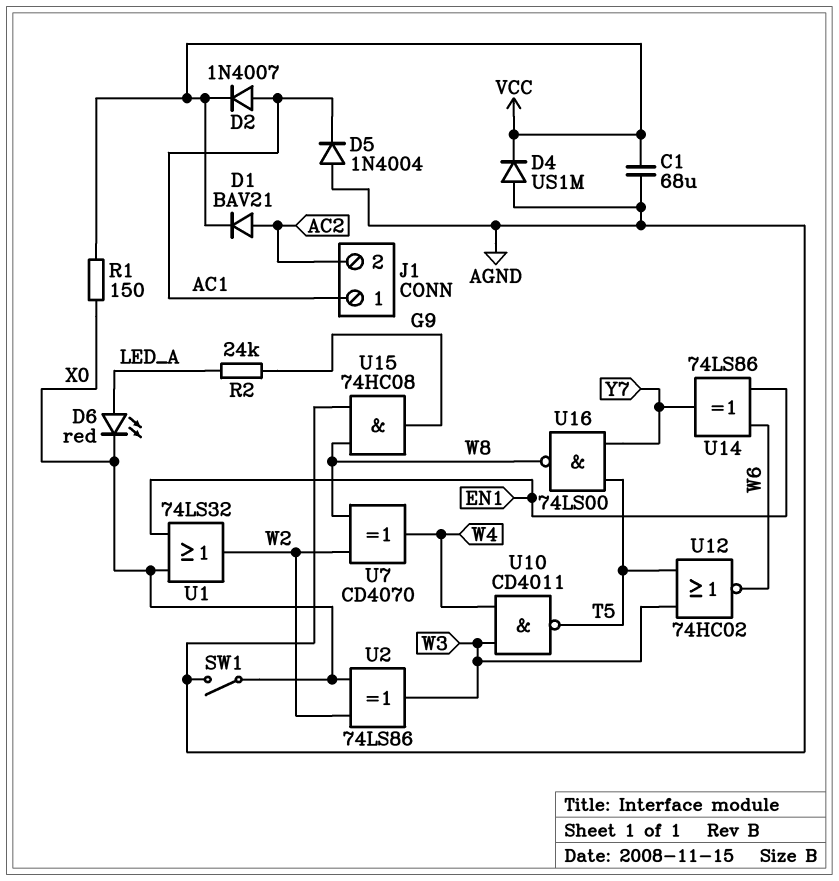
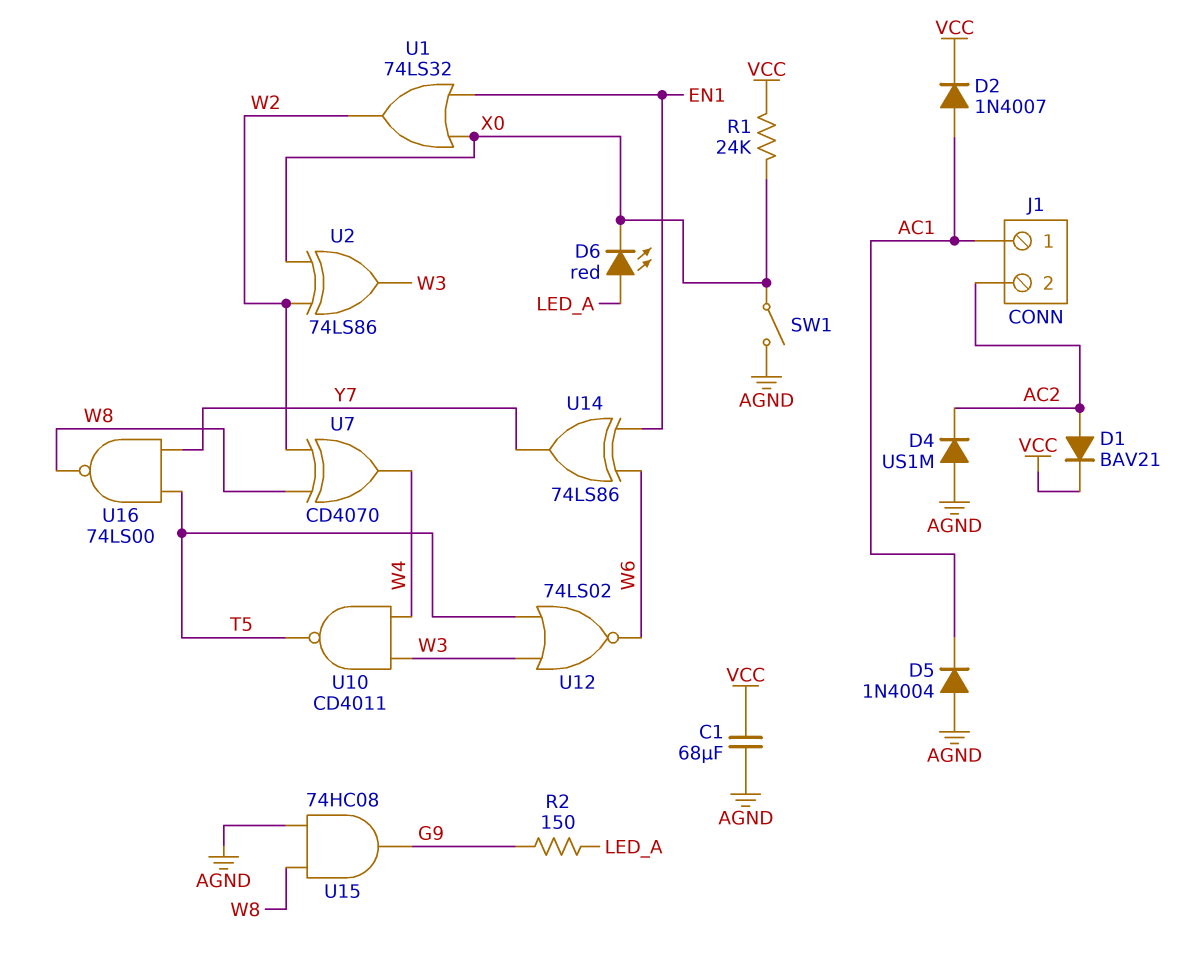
D4: diode US1M (A AGND, K VCC) -> diode US1M (A AGND, K AC2)
R1: 150 (VCC, X0) -> 24k (VCC, X0)
R2: 24k (G9, LED_A) -> 150 (G9, LED_A)
U12: NOR 74HC02 (in T5, in W3, out W6) -> NOR 74LS02 (in T5, in W3, out W6)

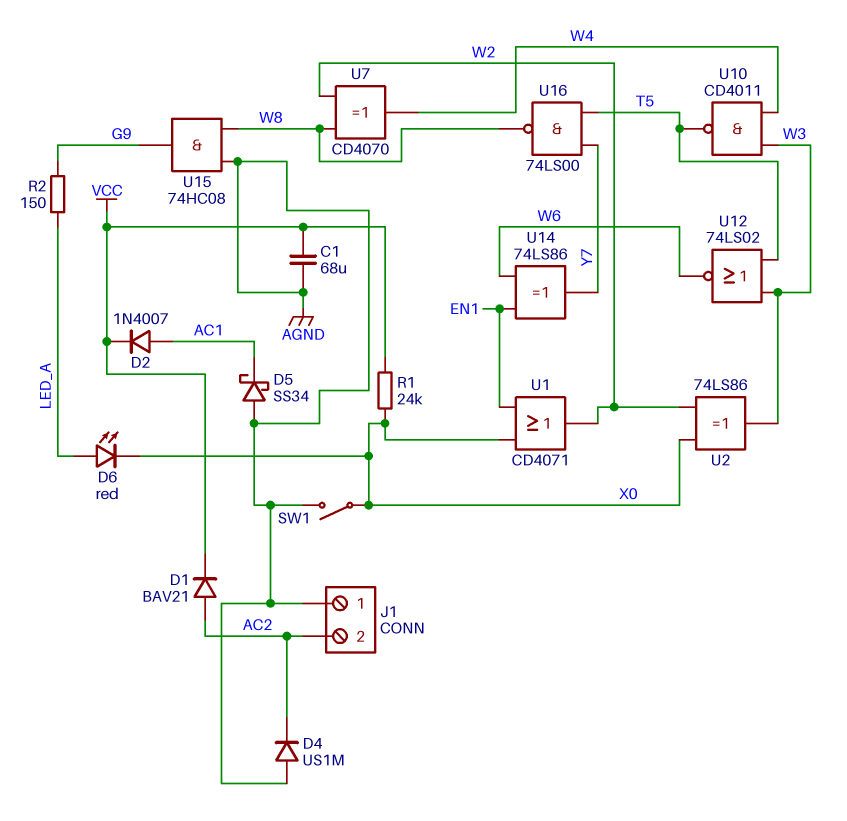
D5: diode 1N4004 (A AGND, K AC1) -> schottky SS34 (A AGND, K AC1)
J1 pin 1: AC1 -> AGND
U1: OR 74LS32 (in EN1, in X0, out W2) -> OR CD4071 (in EN1, in X0, out W2)

